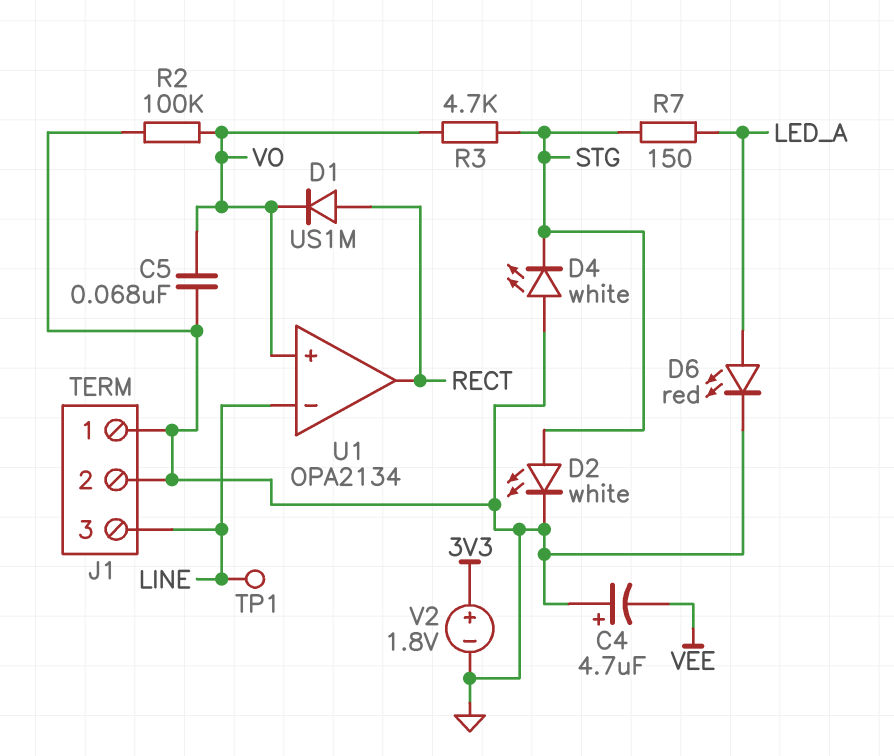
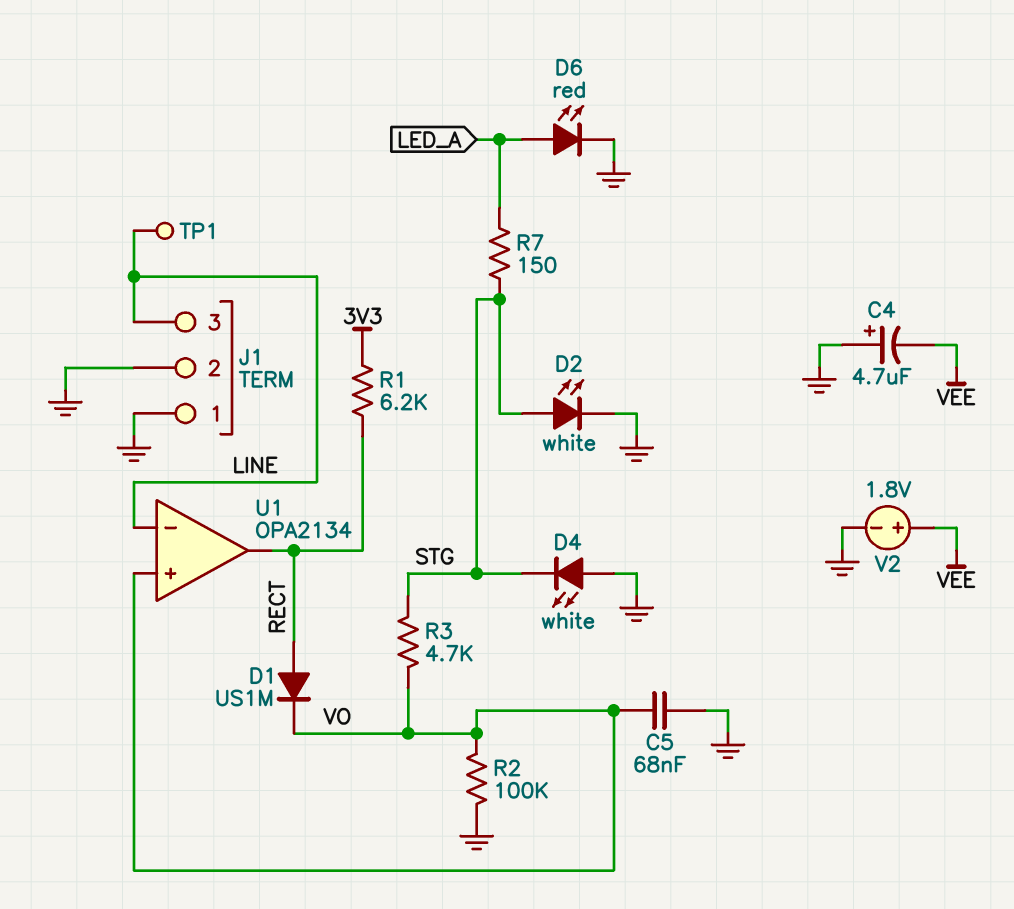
R1: none -> 6.2k (3V3, RECT)
V2: 1.8V (plus 3V3, minus GND) -> 1.8V (plus VEE, minus GND)

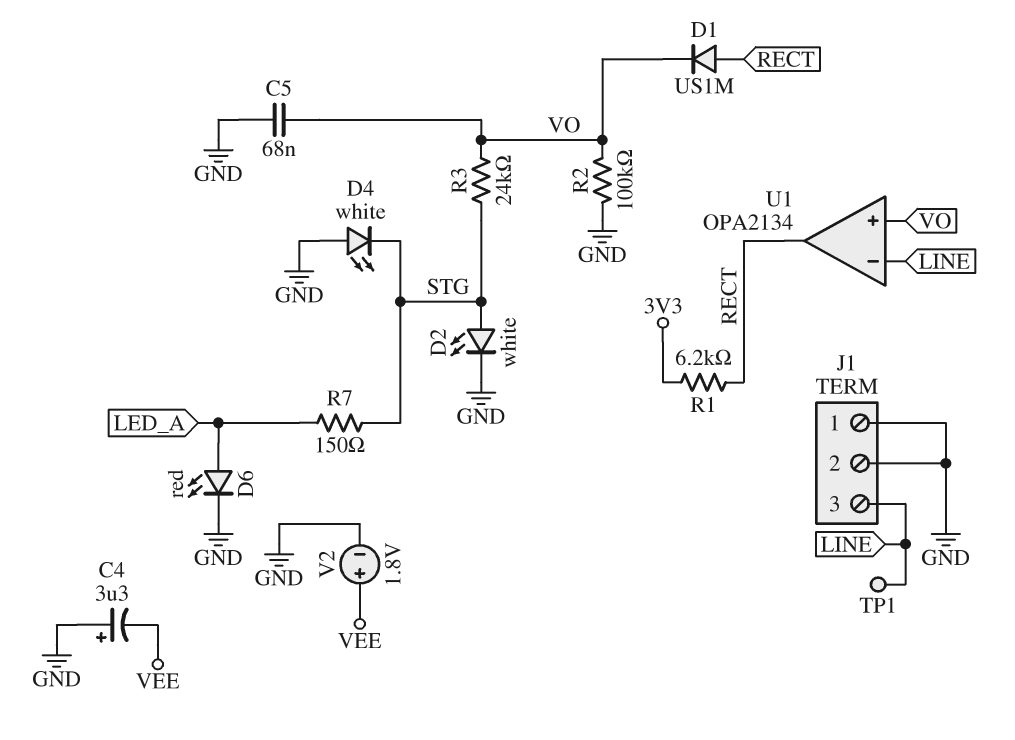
C4: 4.7uF (plus GND, minus VEE) -> 3.3uF (plus GND, minus VEE)
R3: 4.7k (STG, VO) -> 24k (STG, VO)

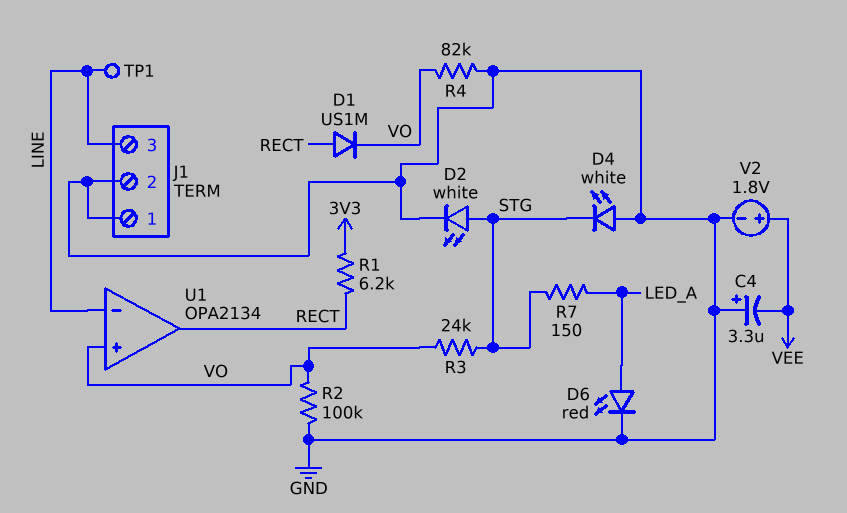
C5: 68nF (GND, VO) -> none
R4: none -> 82k (GND, VO)

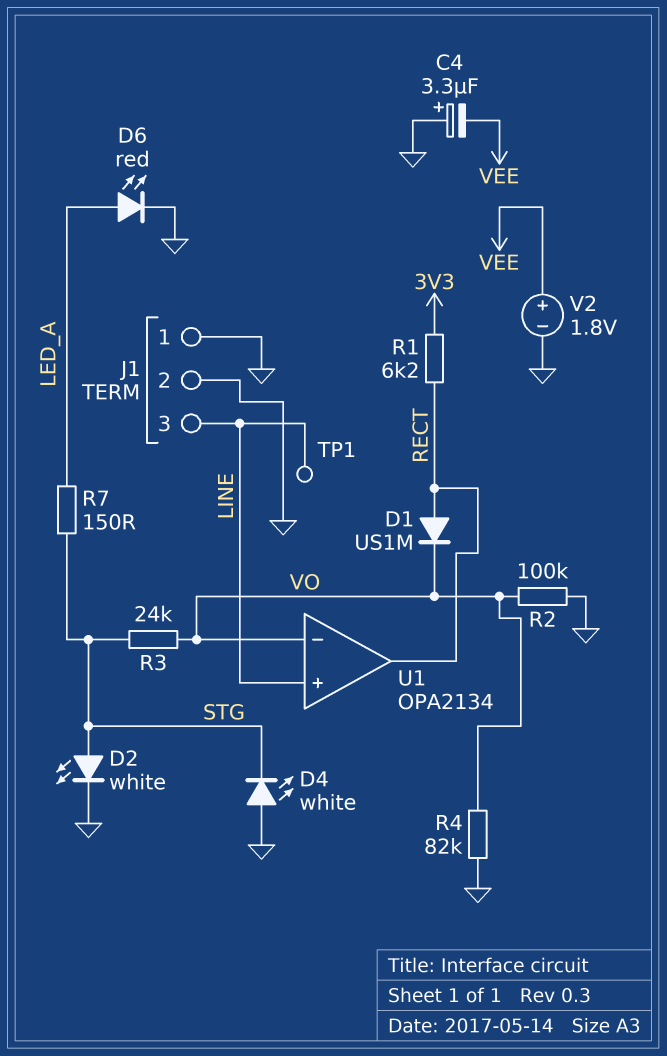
U1 pin in+: VO -> LINE
U1 pin in-: LINE -> VO

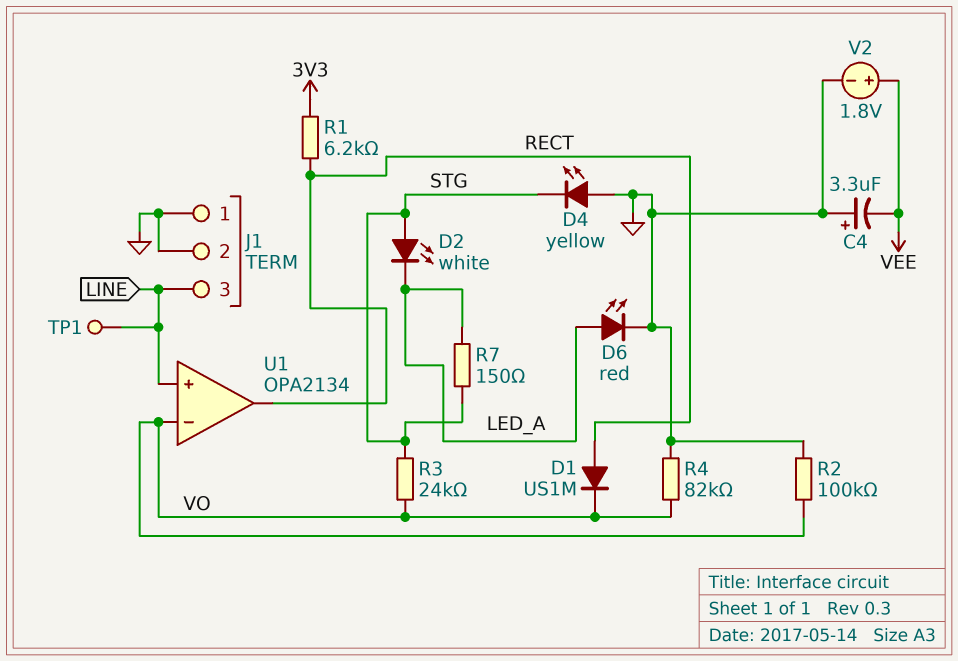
D2: LED white (A STG, K GND) -> LED white (A STG, K LED_A)
D4: LED white (A GND, K STG) -> LED yellow (A GND, K STG)

